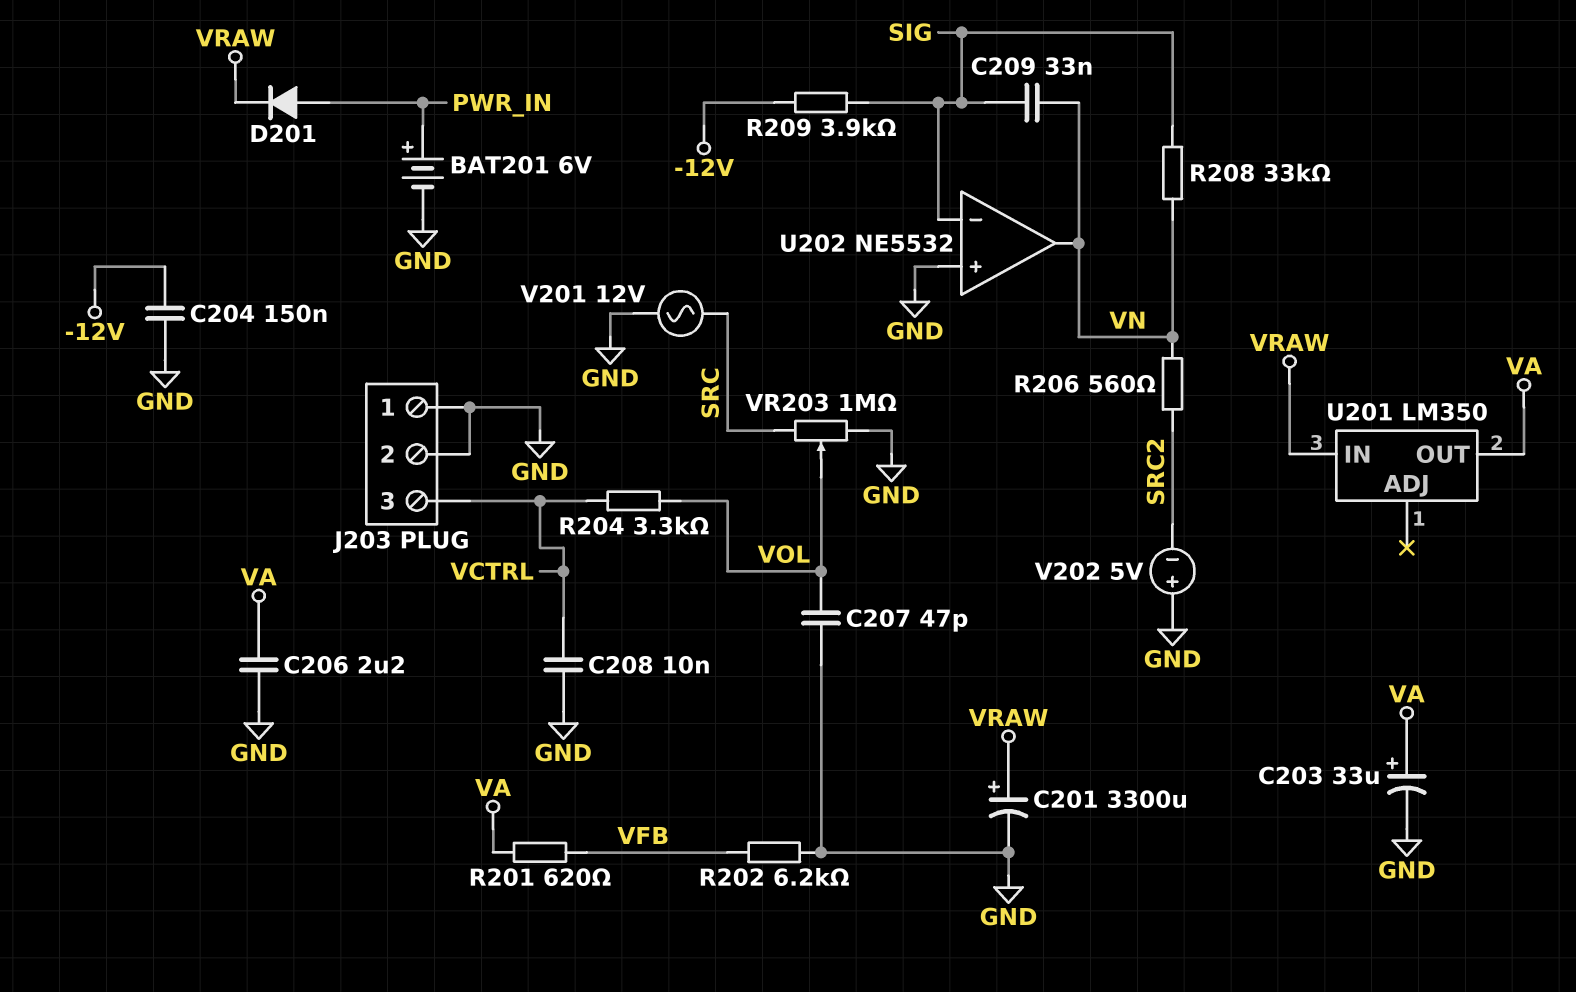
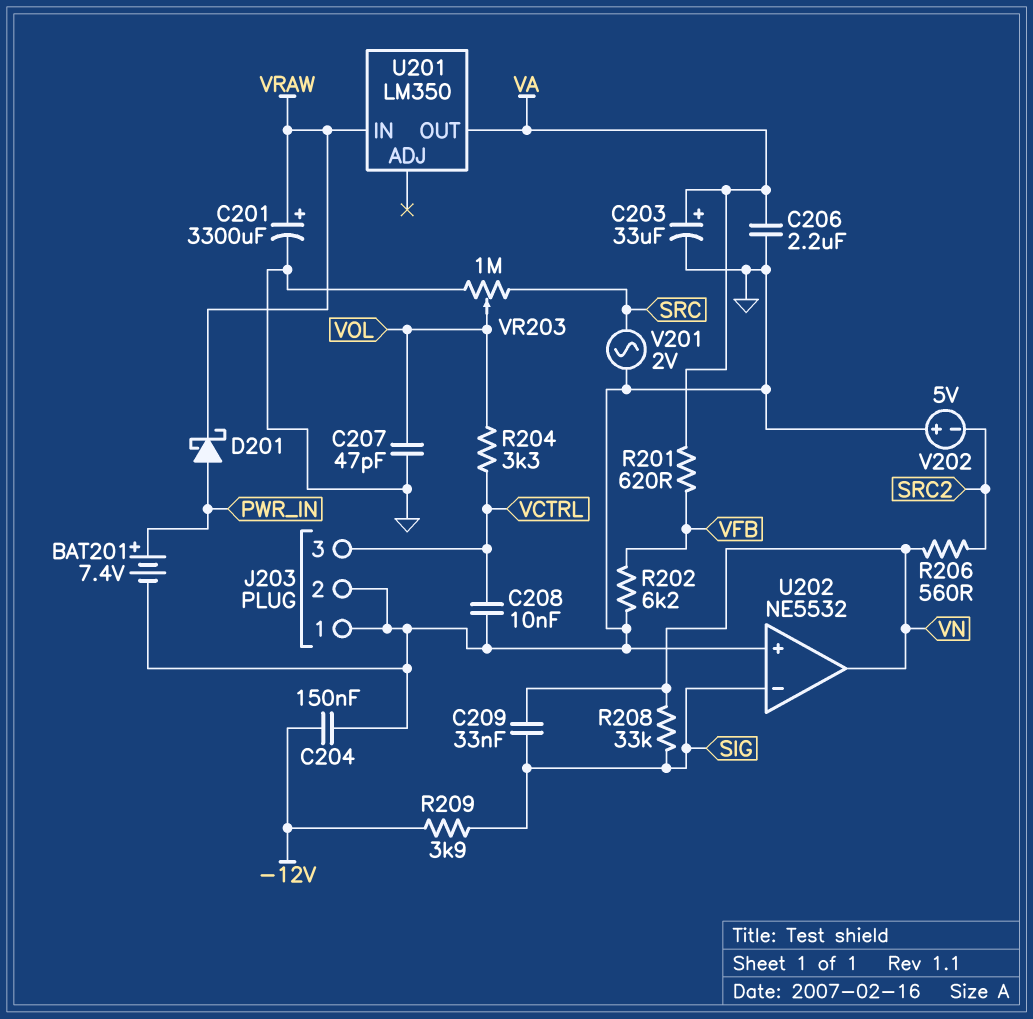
BAT201: 6V (plus PWR_IN, minus GND) -> 7.4V (plus PWR_IN, minus GND)
D201: diode (A PWR_IN, K VRAW) -> schottky (A PWR_IN, K VRAW)
V201: AC 12V (GND, SRC) -> AC 2V (GND, SRC)

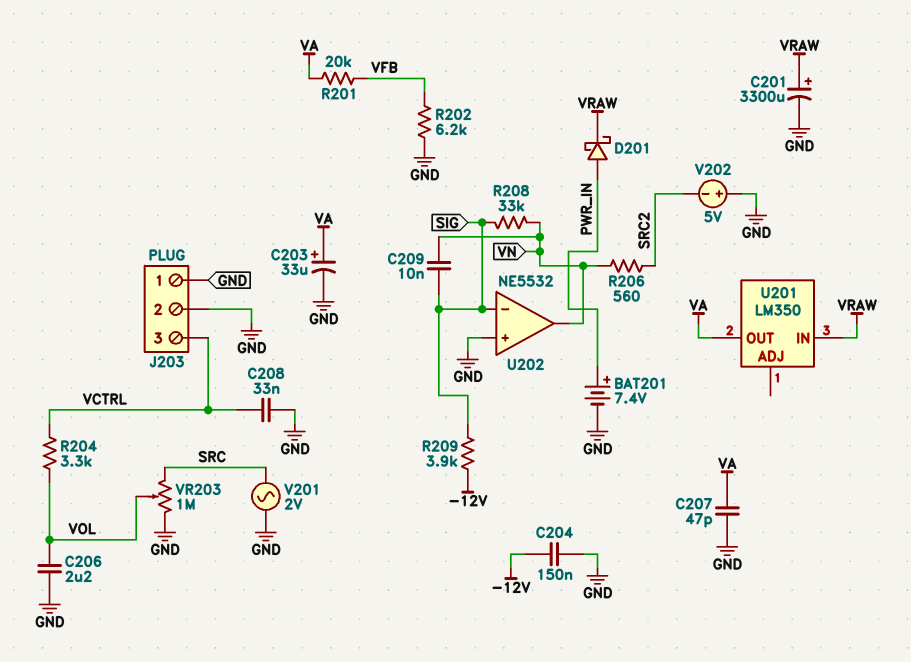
C206: 2.2uF (GND, VA) -> 2.2uF (GND, VOL)
C207: 47pF (GND, VOL) -> 47pF (GND, VA)
C208: 10nF (GND, VCTRL) -> 33nF (GND, VCTRL)
C209: 33nF (SIG, VN) -> 10nF (SIG, VN)
R201: 620 (VA, VFB) -> 20k (VA, VFB)

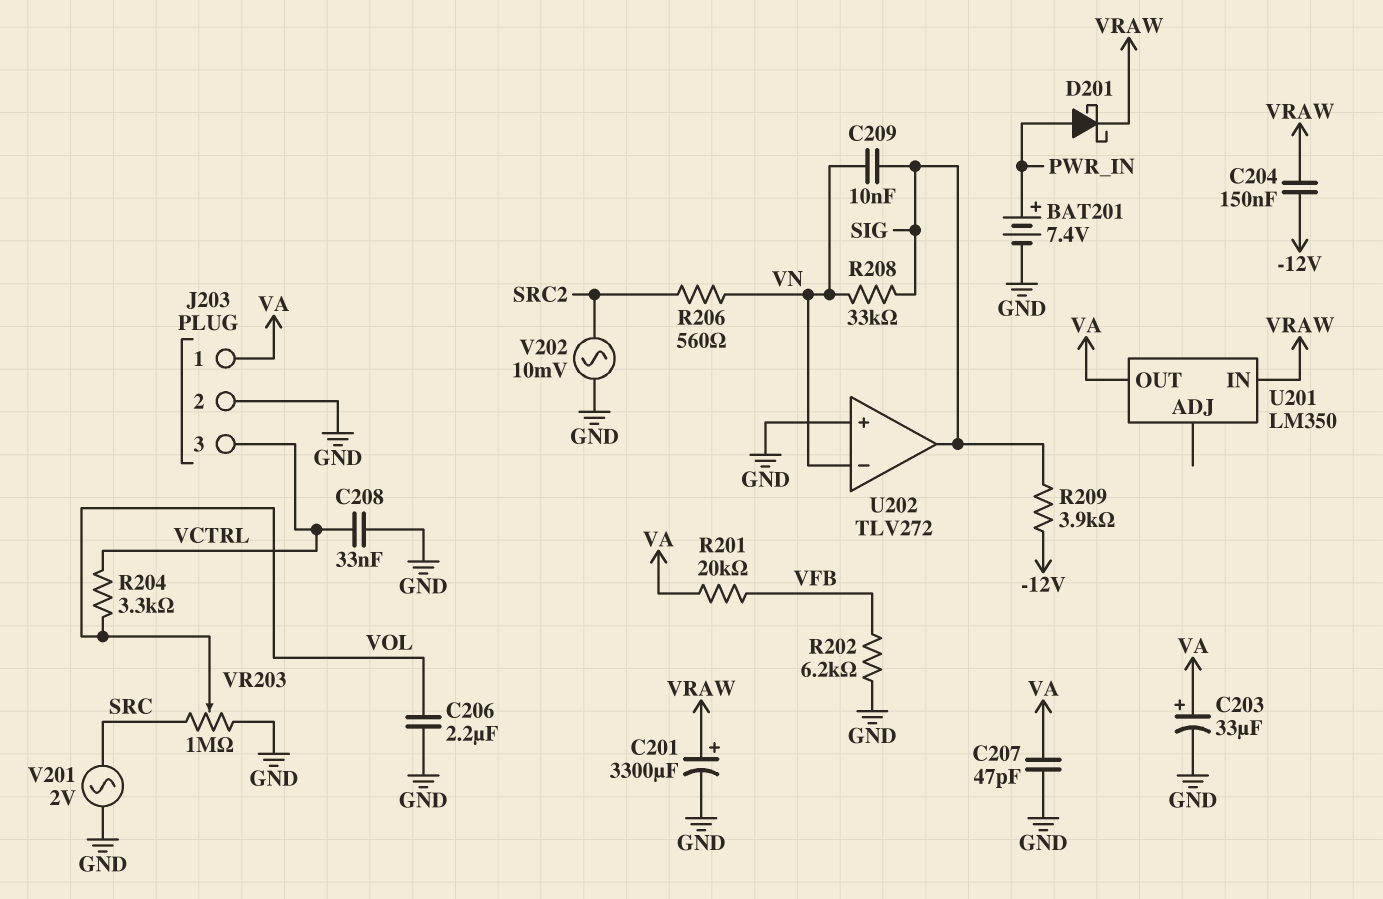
C204: 150nF (-12V, GND) -> 150nF (-12V, VRAW)
J203 pin 1: GND -> VA
U202: NE5532 -> TLV272
U202 pin in-: SIG -> VN
U202 pin out: VN -> SIG
V202: 5V (plus GND, minus SRC2) -> AC 10mV (GND, SRC2)

